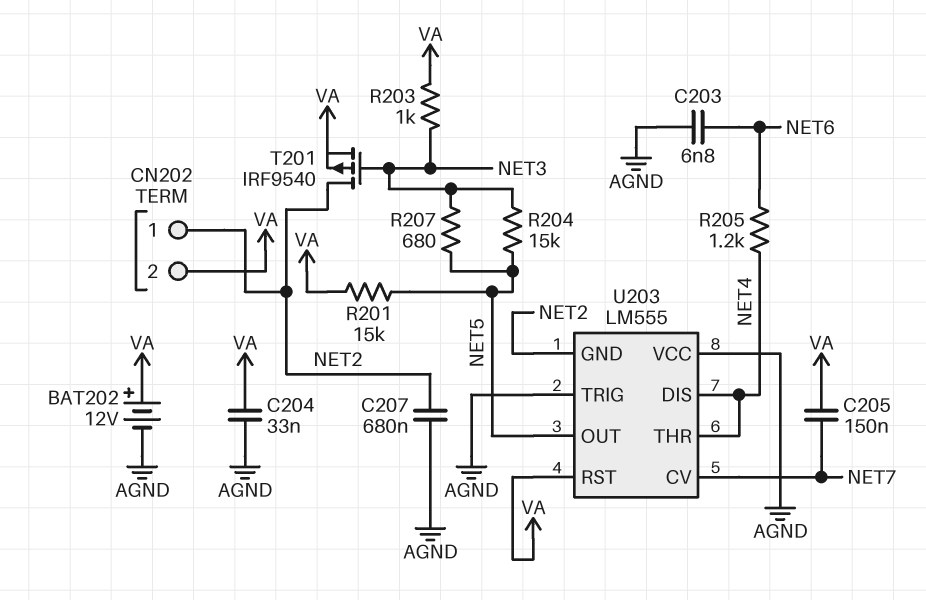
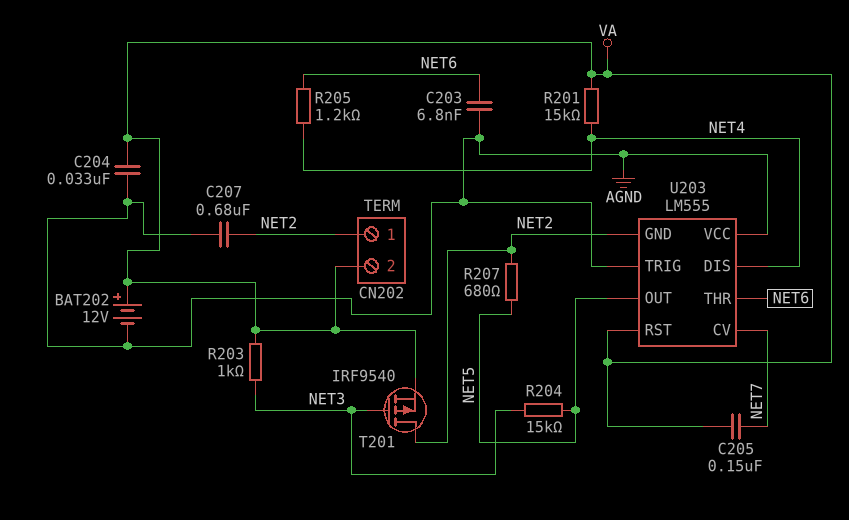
R201: 15k (NET5, VA) -> 15k (NET4, VA)
R207: 680 (NET3, NET5) -> 680 (NET2, NET5)
U203 pin THR: NET4 -> NET6

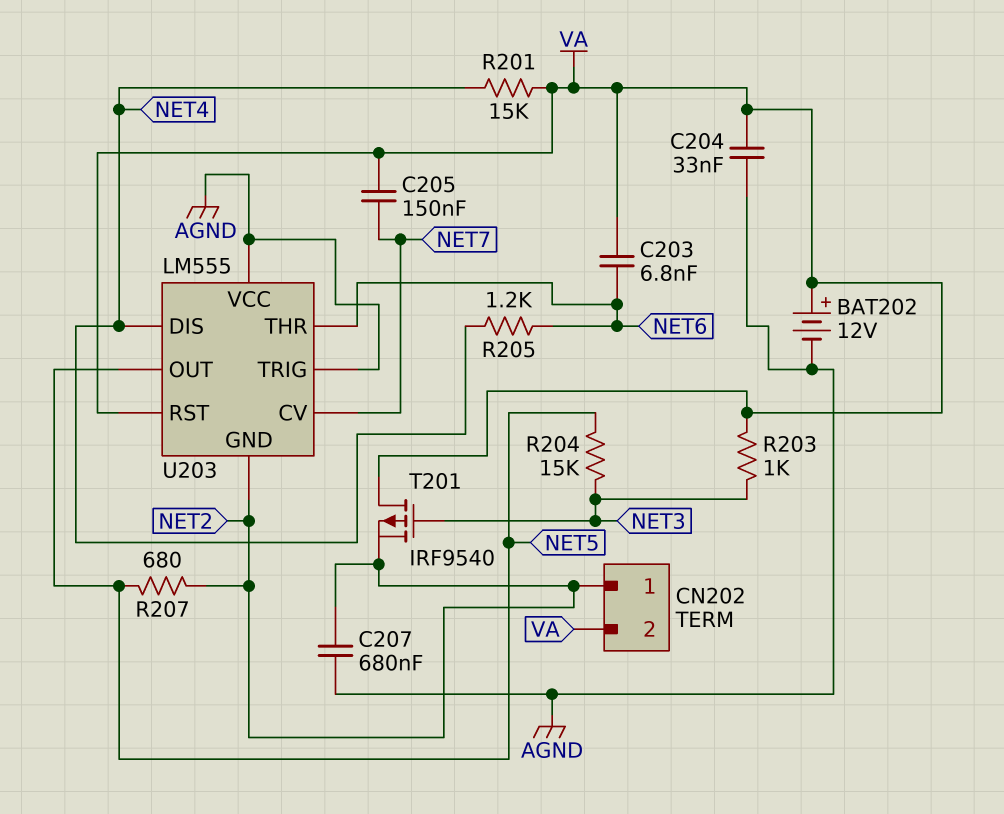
C203: 6.8nF (AGND, NET6) -> 6.8nF (NET6, VA)
T201: PMOS IRF9540 (G NET3, D NET2, S VA) -> PMOS IRF9540 (G NET3, D VA, S NET2)

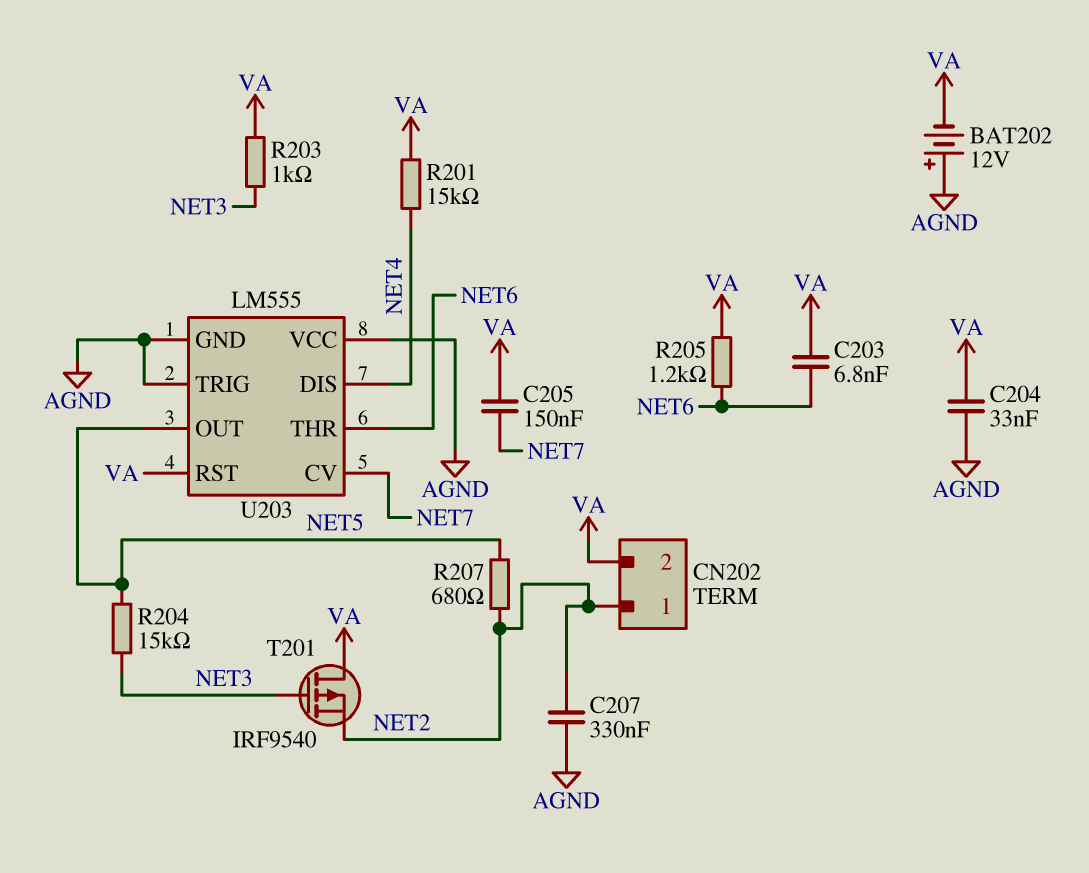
BAT202: 12V (plus VA, minus AGND) -> 12V (plus AGND, minus VA)
C207: 680nF (AGND, NET2) -> 330nF (AGND, NET2)
R205: 1.2k (NET4, NET6) -> 1.2k (NET6, VA)
U203 pin GND: NET2 -> AGND

